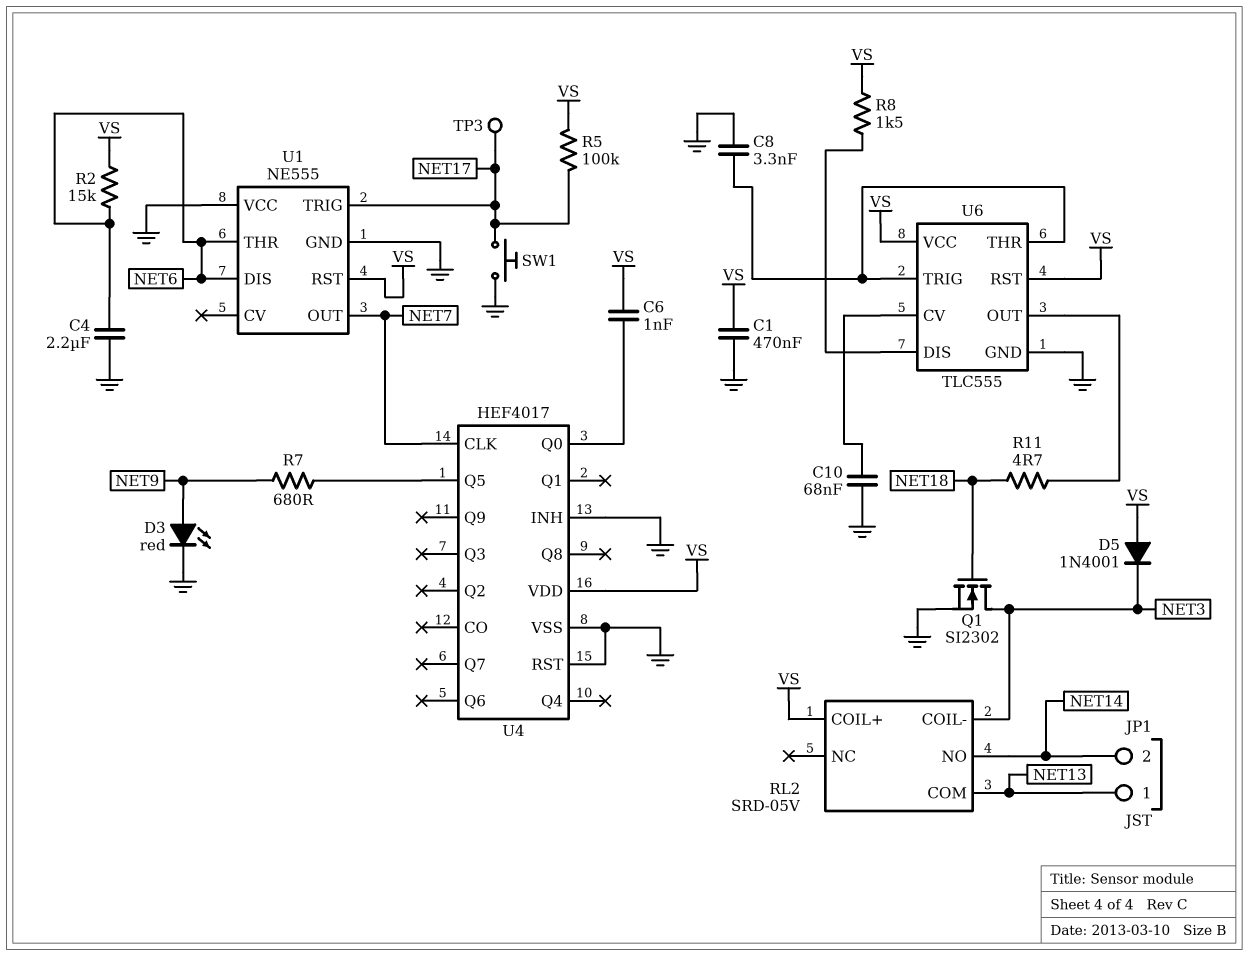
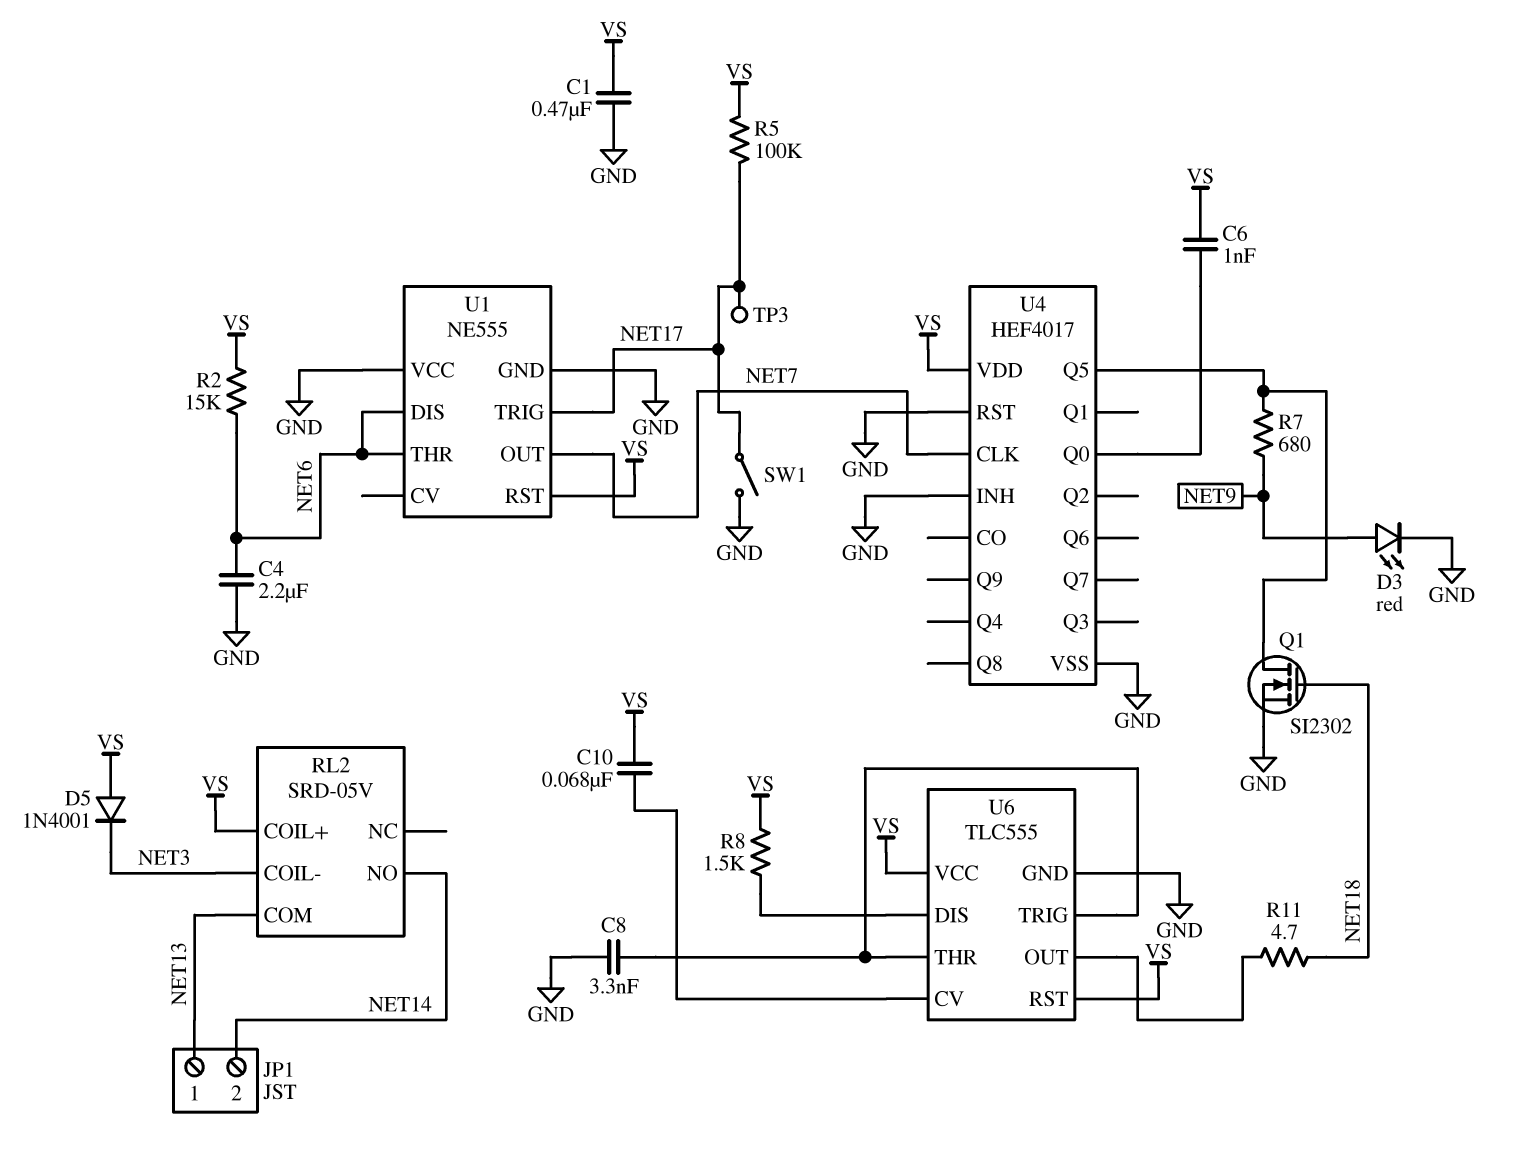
C10: 68nF (GND, U6/CV) -> 68nF (U6/CV, VS)
Q1: NMOS SI2302 (G NET18, D NET3, S GND) -> NMOS SI2302 (G NET18, D U4/Q5, S GND)
SW1: button (GND, NET17) -> switch (GND, NET17)

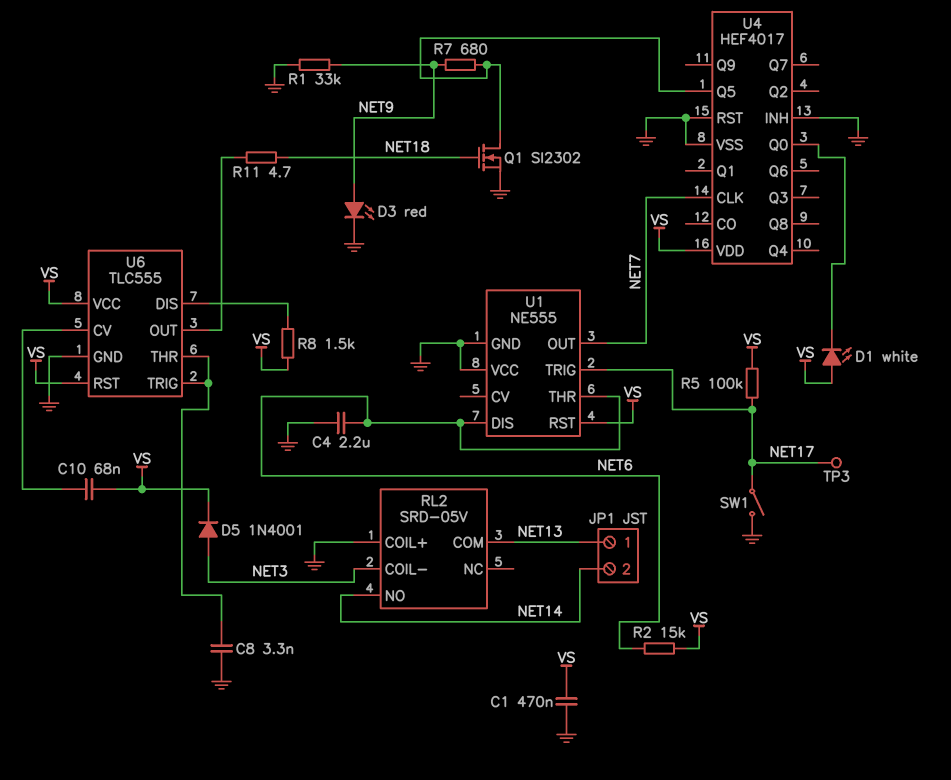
C6: 1nF (U4/Q0, VS) -> none
D1: none -> LED white (A VS, K U4/Q0)
D5: diode 1N4001 (A VS, K NET3) -> diode 1N4001 (A NET3, K VS)
R1: none -> 33k (GND, NET9)
RL2 pin COIL+: VS -> GND

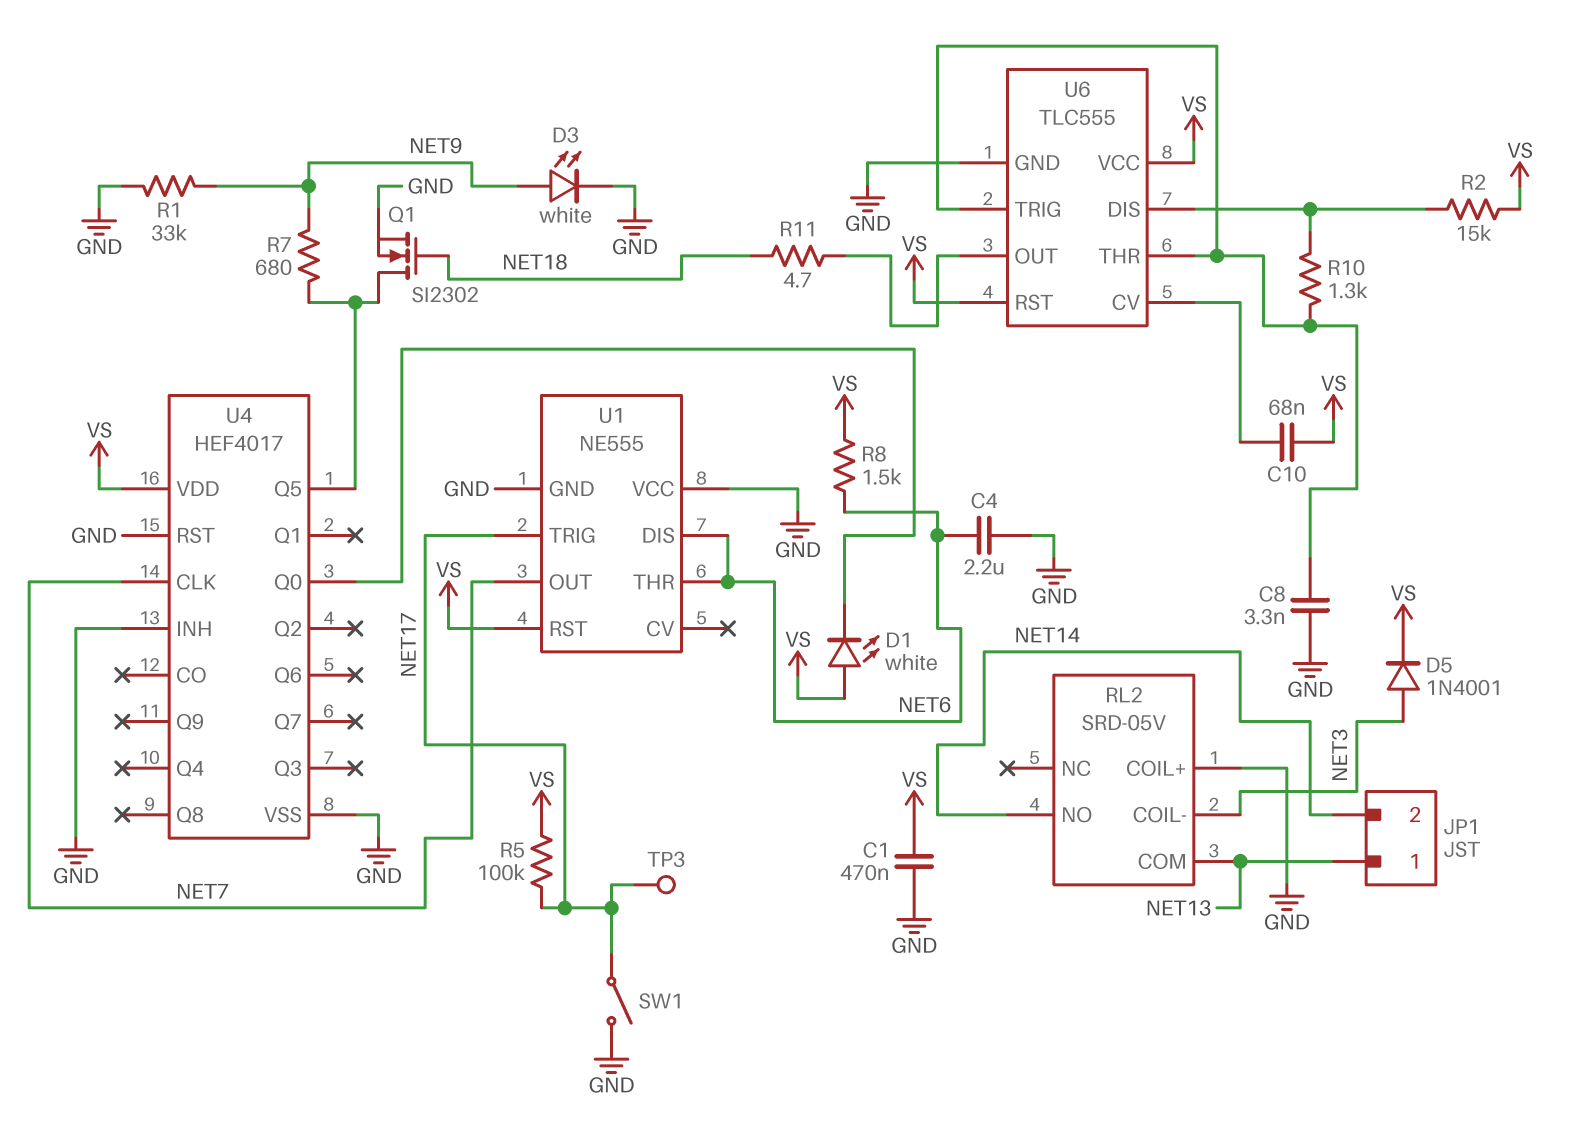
D3: LED red (A NET9, K GND) -> LED white (A NET9, K GND)
R2: 15k (NET6, VS) -> 15k (U6/DIS, VS)
R8: 1.5k (U6/DIS, VS) -> 1.5k (NET6, VS)
R10: none -> 1.3k (U6/DIS, U6/THR)

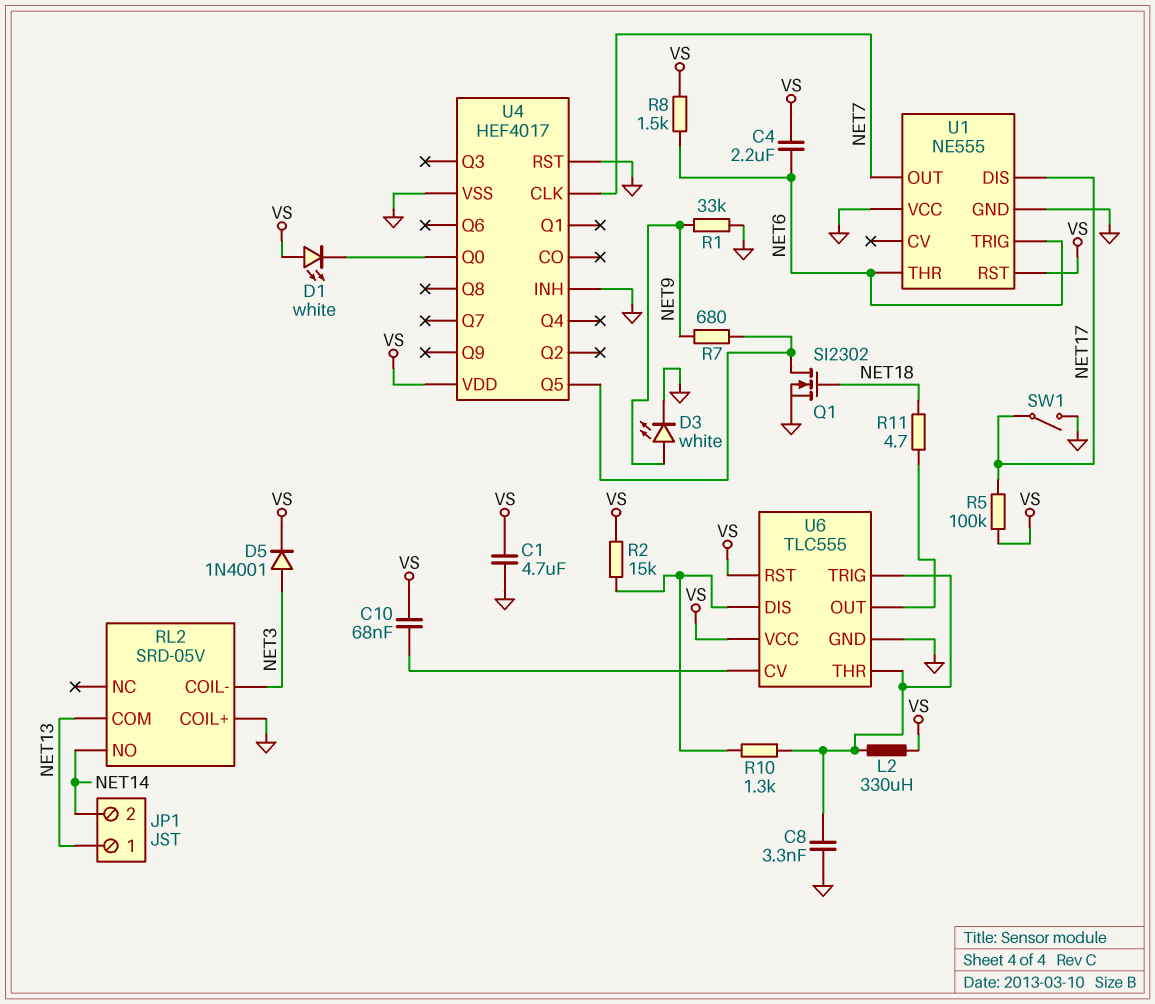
C1: 470nF (GND, VS) -> 4.7uF (GND, VS)
C4: 2.2uF (GND, NET6) -> 2.2uF (NET6, VS)
L2: none -> 330uH (U6/THR, VS)
TP3: test point (NET17) -> none
U1 pin DIS: NET6 -> NET17
U1 pin TRIG: NET17 -> NET6

